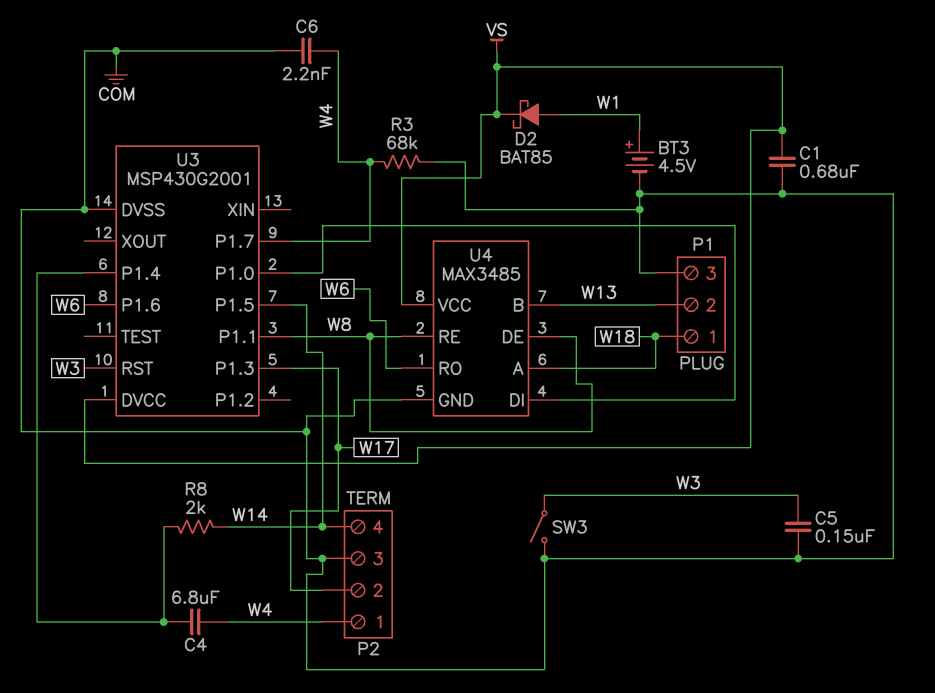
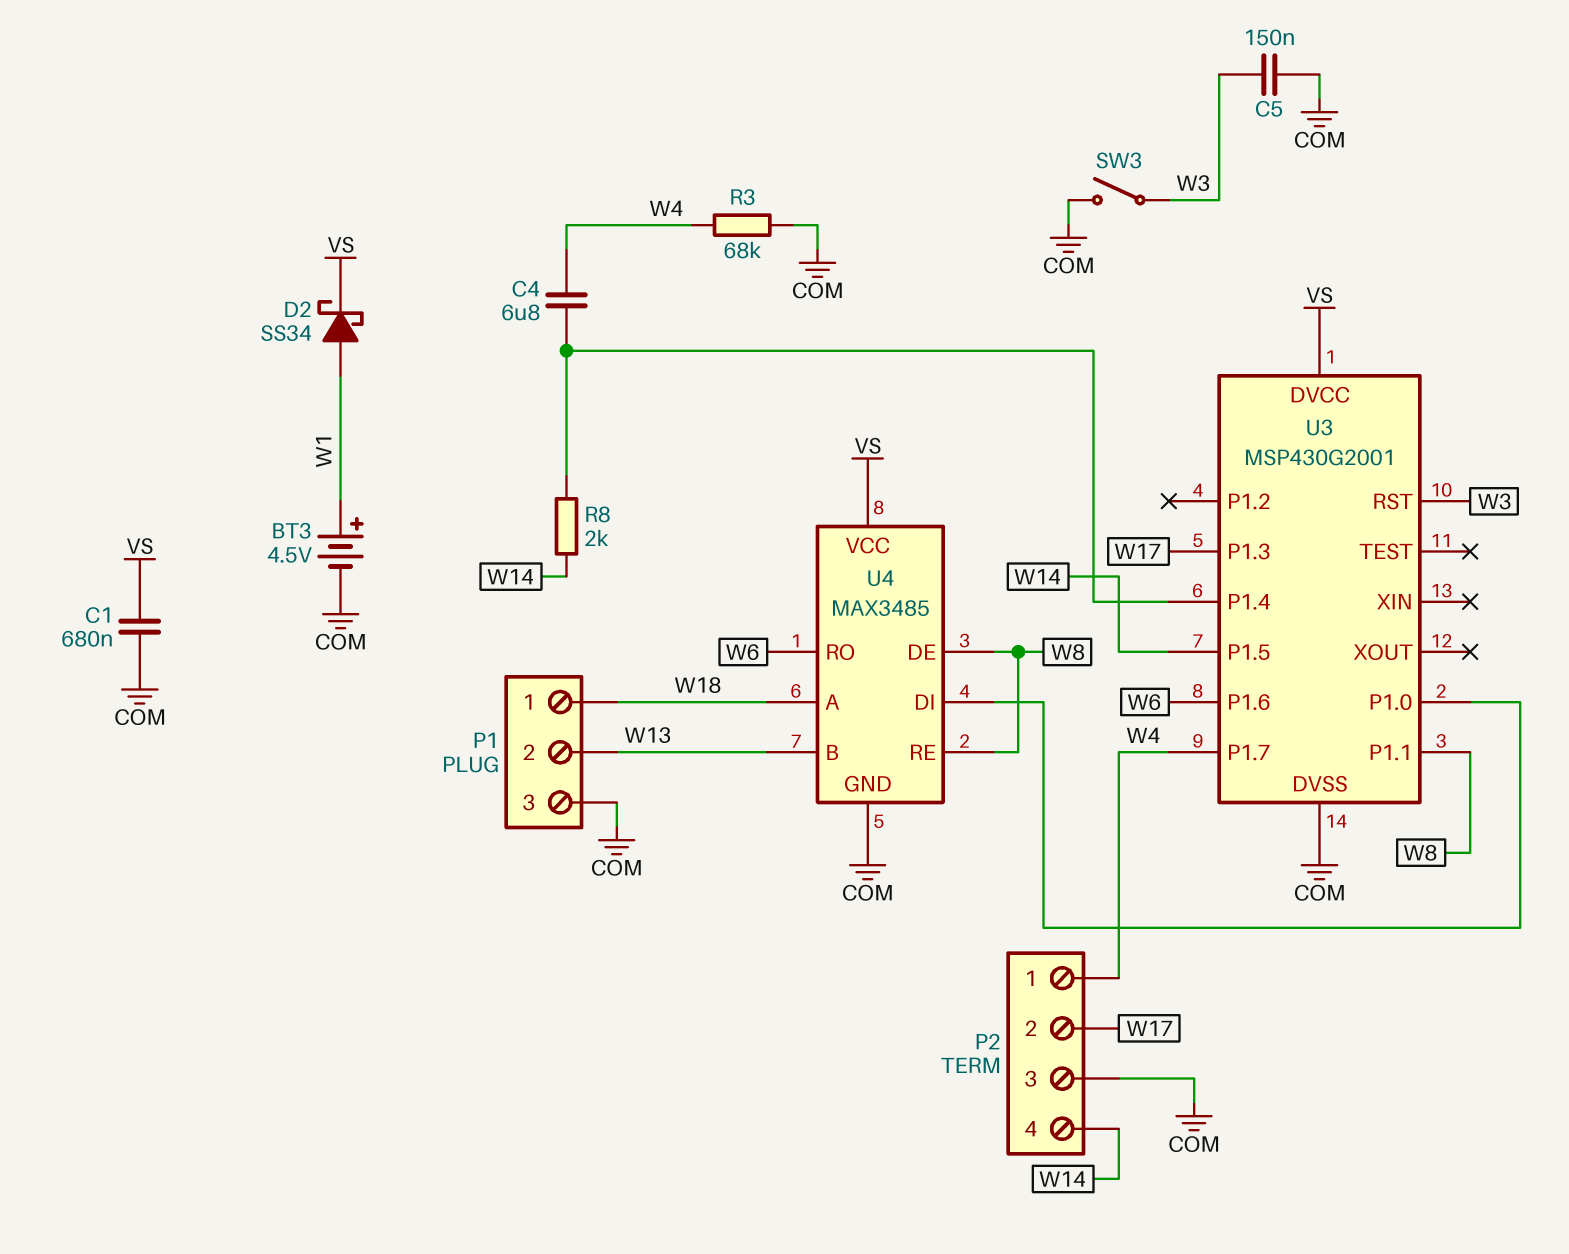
C6: 2.2nF (COM, W4) -> none
D2: schottky BAT85 (A W1, K VS) -> schottky SS34 (A W1, K VS)

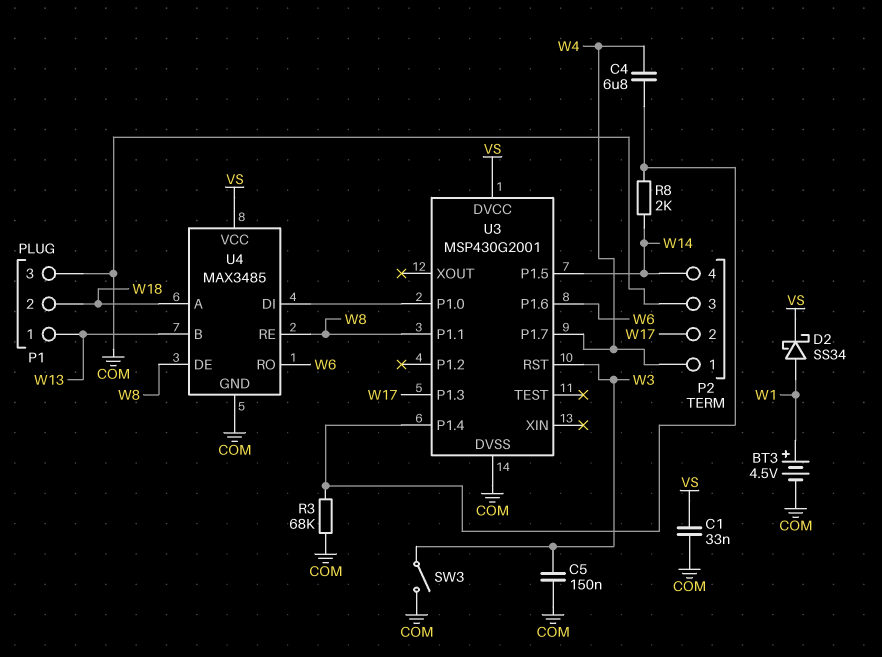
C1: 680nF (COM, VS) -> 33nF (COM, VS)
P1 pin 1: W18 -> W13
P1 pin 2: W13 -> W18
R3: 68k (COM, W4) -> 68k (COM, U3/P1.4)

